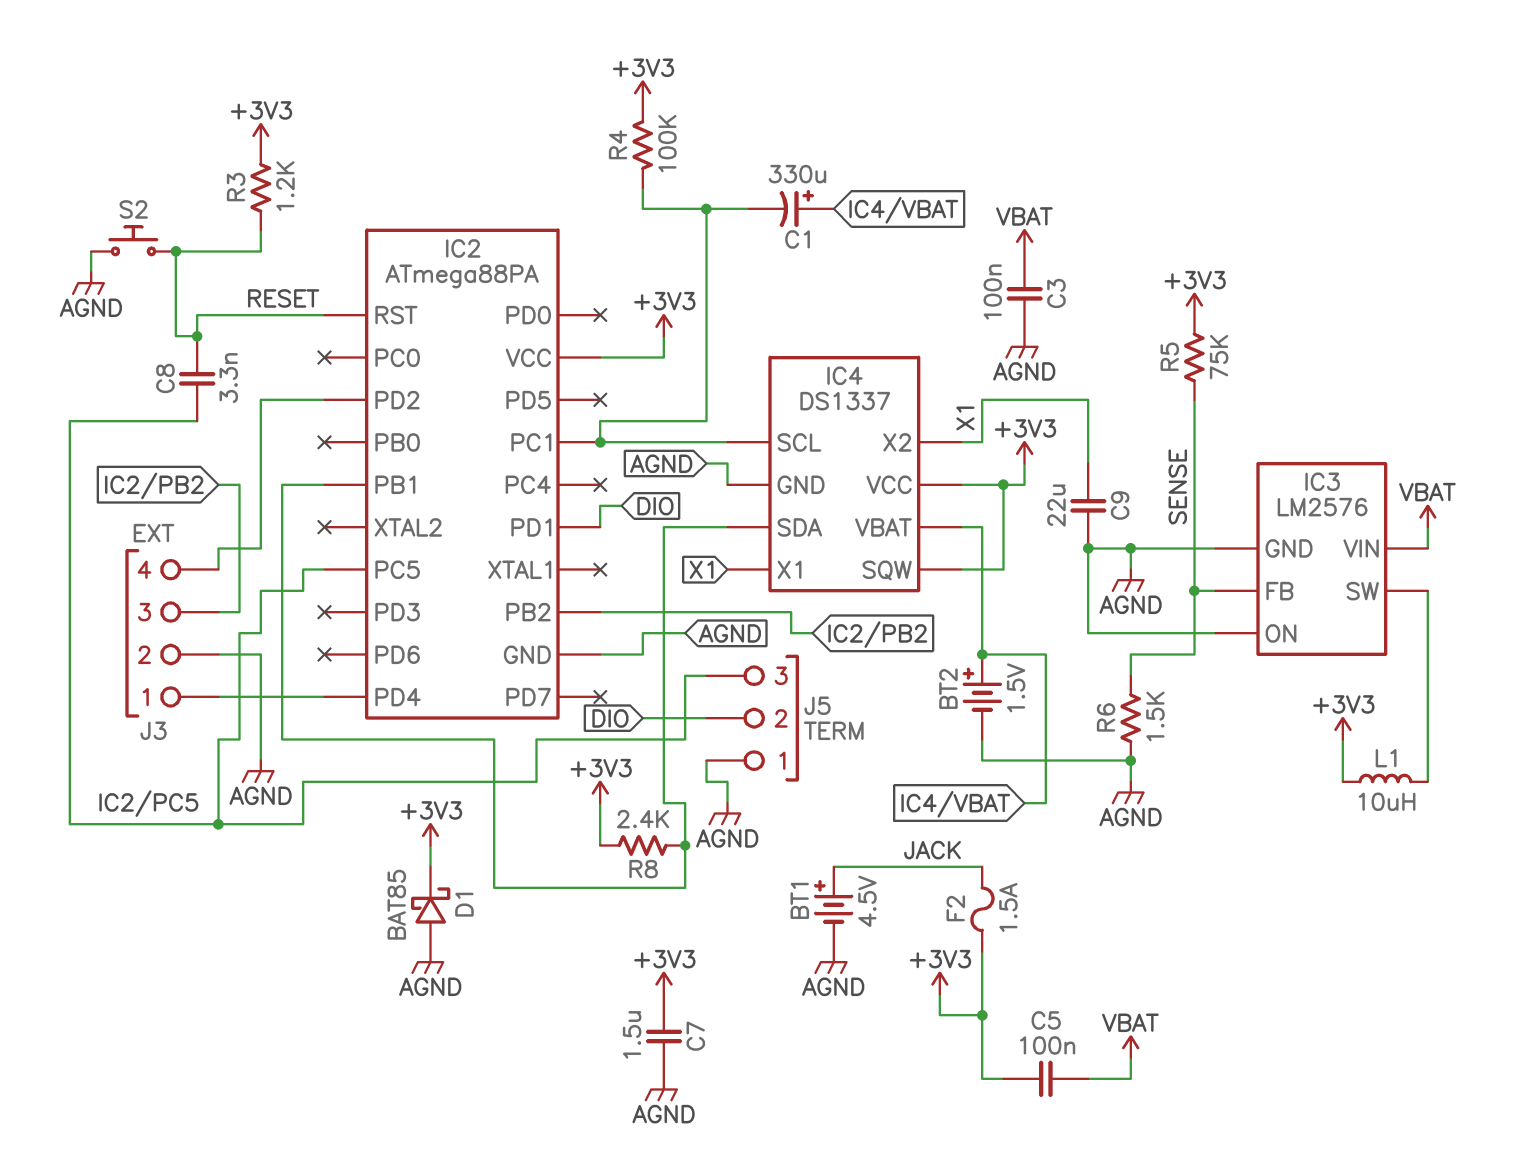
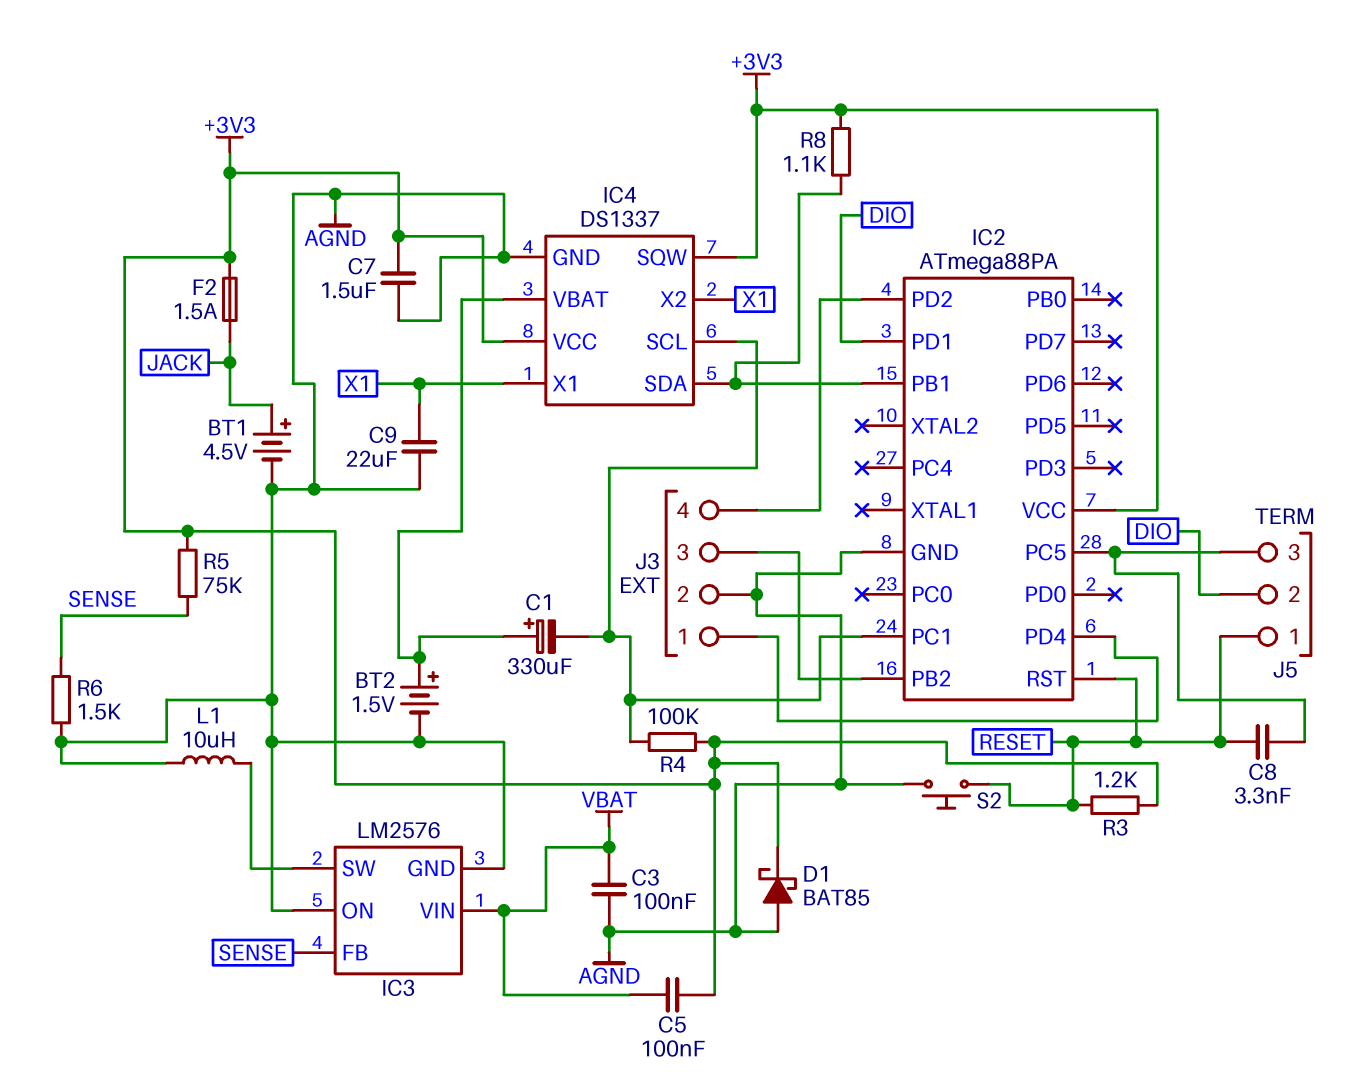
J5 pin 1: AGND -> RESET
L1: 10uH (+3V3, IC3/SW) -> 10uH (AGND, IC3/SW)
R8: 2.4k (+3V3, IC2/PB1) -> 1.1k (+3V3, IC2/PB1)

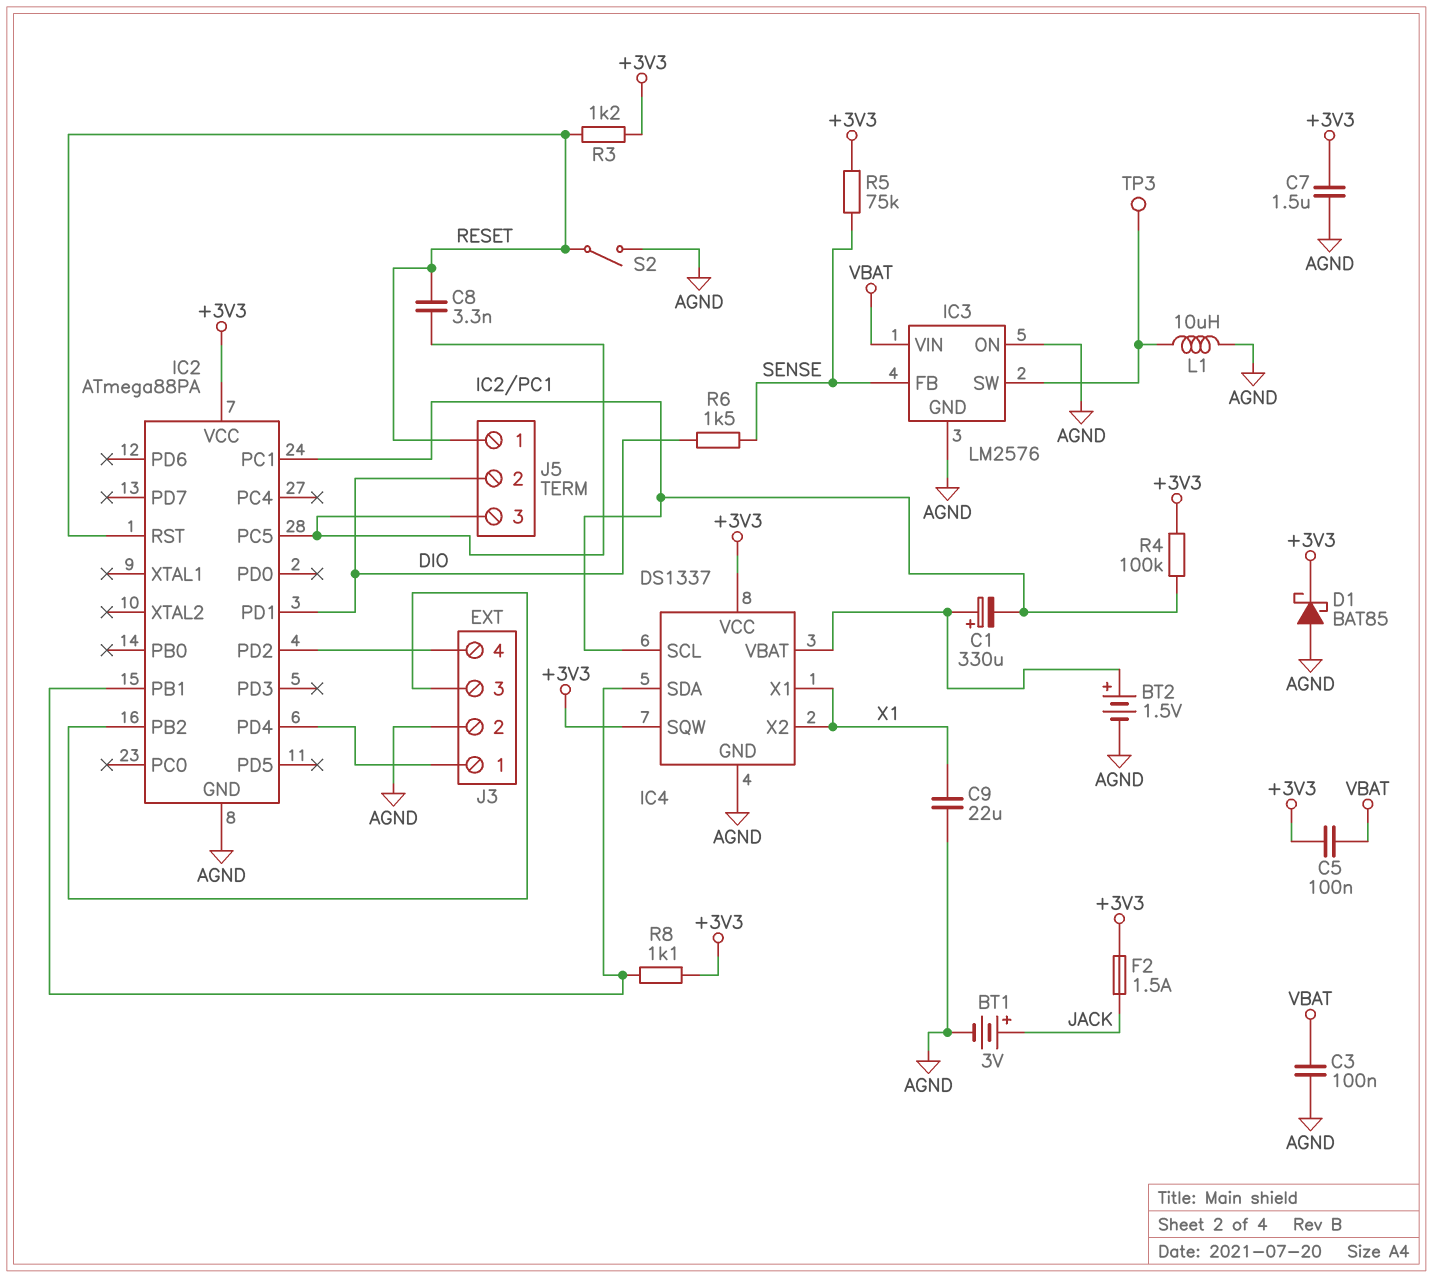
BT1: 4.5V (plus JACK, minus AGND) -> 3V (plus JACK, minus AGND)
R6: 1.5k (AGND, SENSE) -> 1.5k (DIO, SENSE)
S2: button (AGND, RESET) -> switch (AGND, RESET)
TP3: none -> test point (IC3/SW)

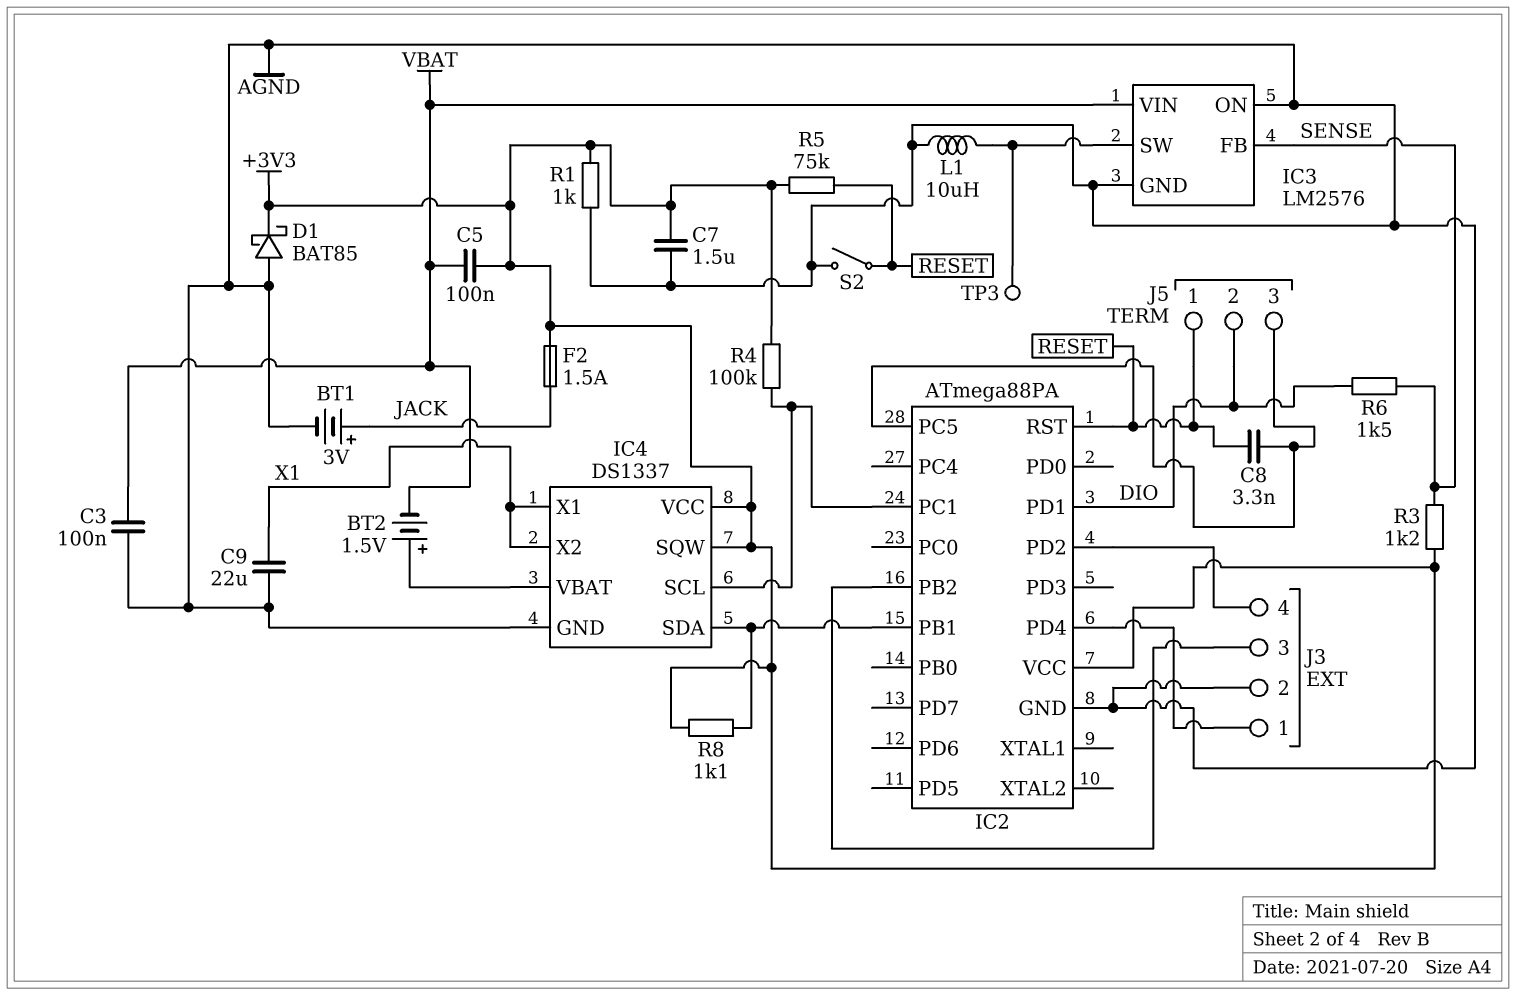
BT2: 1.5V (plus IC4/VBAT, minus AGND) -> 1.5V (plus IC4/VBAT, minus VBAT)
C1: 330uF (plus IC4/VBAT, minus IC2/PC1) -> none
R1: none -> 1k (+3V3, AGND)
R3: 1.2k (+3V3, RESET) -> 1.2k (+3V3, SENSE)
R5: 75k (+3V3, SENSE) -> 75k (+3V3, RESET)

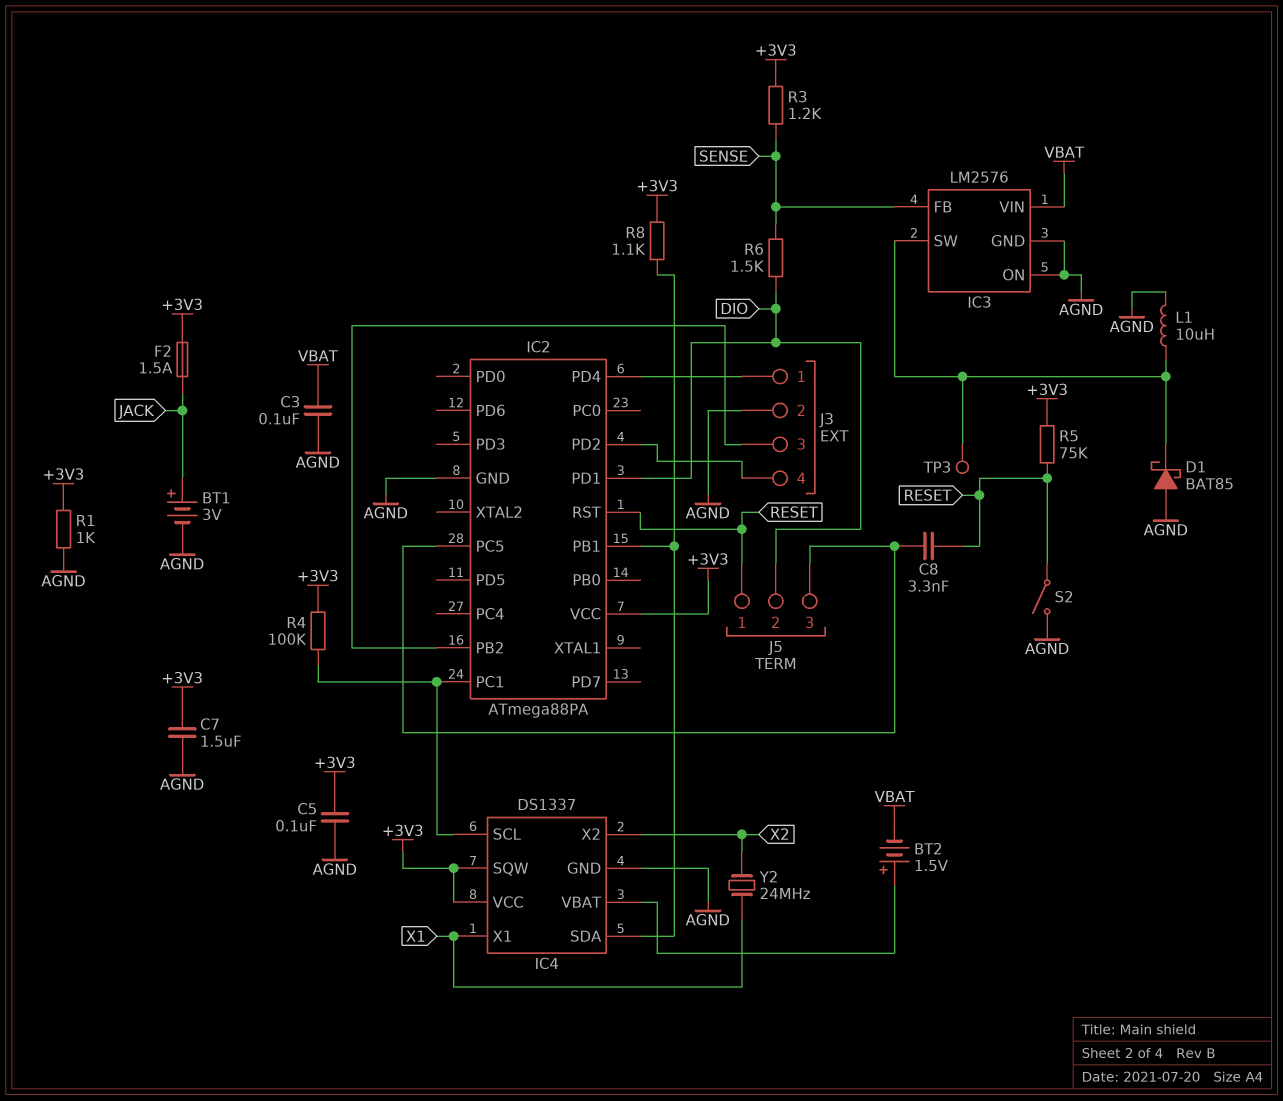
C5: 100nF (+3V3, VBAT) -> 100nF (+3V3, AGND)
C9: 22uF (AGND, X1) -> none
D1: schottky BAT85 (A AGND, K +3V3) -> schottky BAT85 (A AGND, K IC3/SW)
IC4 pin X2: X1 -> X2
Y2: none -> 24MHz (X1, X2)

